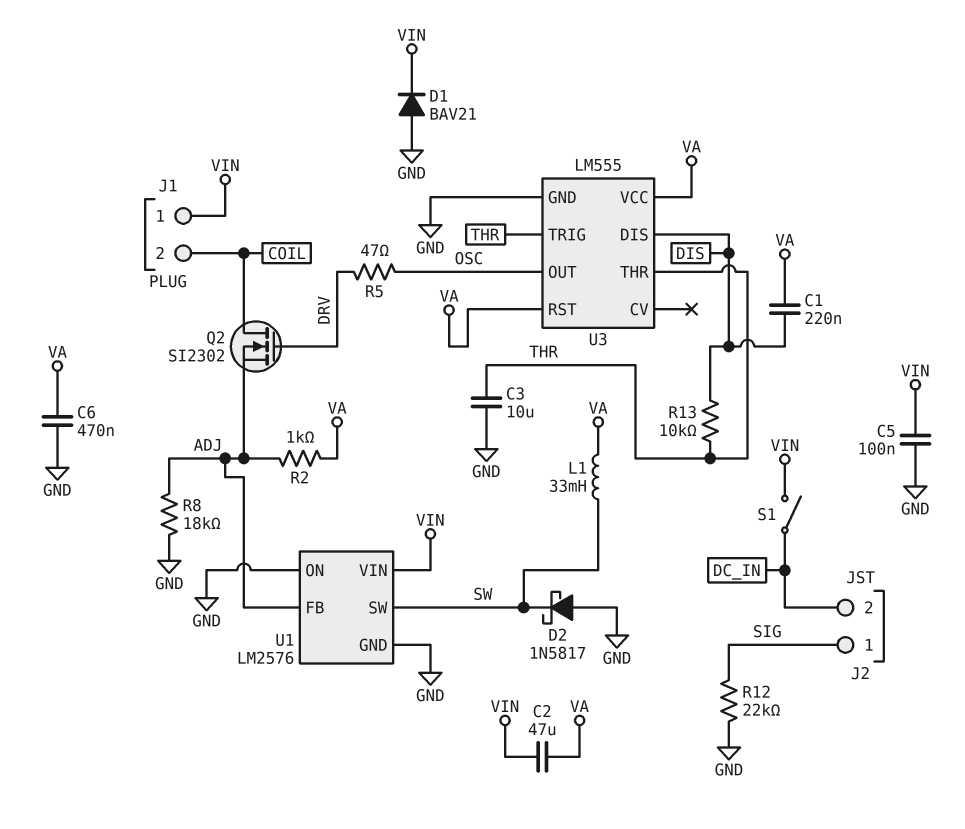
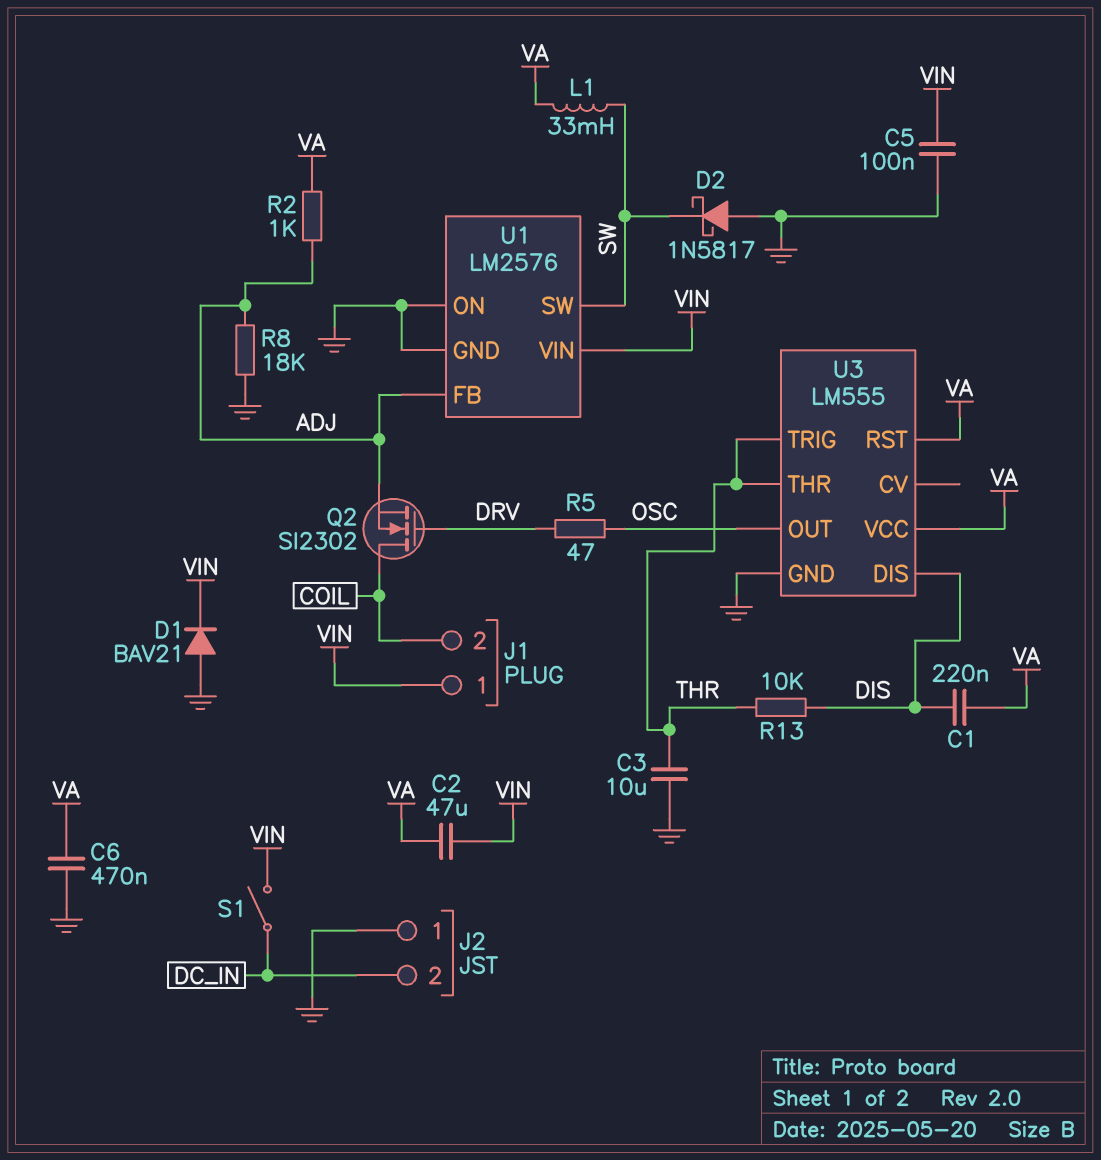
J2 pin 1: SIG -> GND
R12: 22k (GND, SIG) -> none

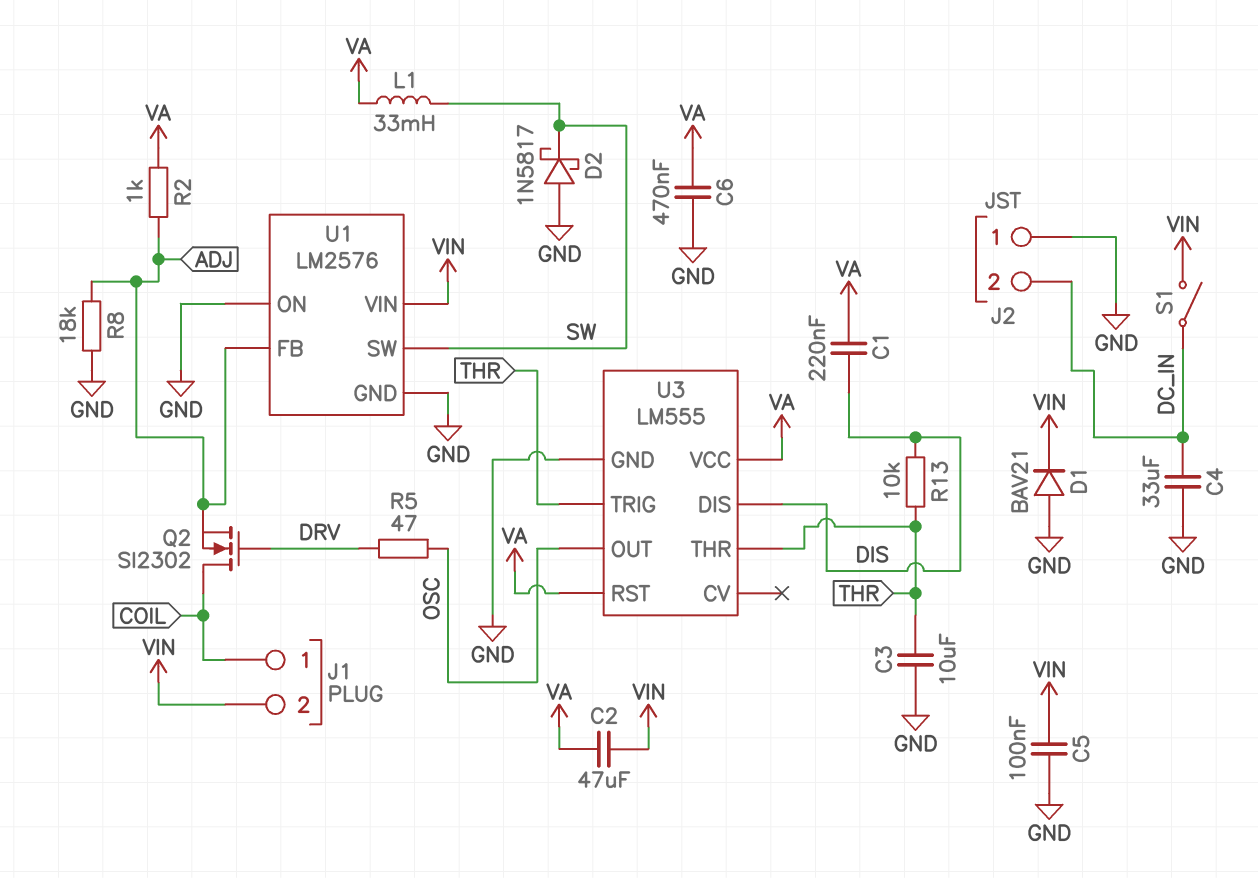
C4: none -> 33uF (DC_IN, GND)
J1 pin 1: VIN -> COIL
J1 pin 2: COIL -> VIN

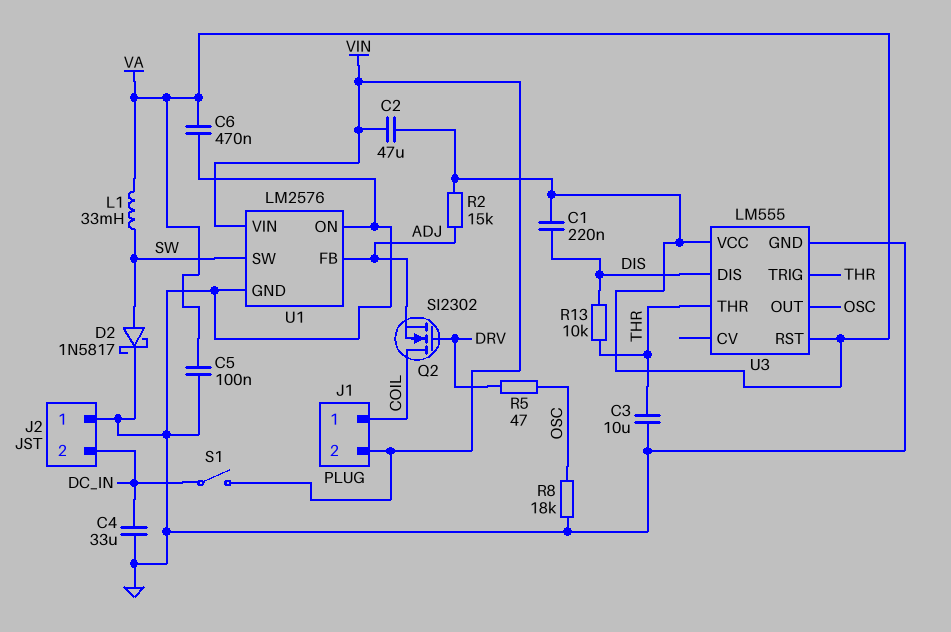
C5: 100nF (GND, VIN) -> 100nF (GND, VA)
D1: diode BAV21 (A GND, K VIN) -> none
D2: schottky 1N5817 (A GND, K SW) -> schottky 1N5817 (A SW, K GND)
R2: 1k (ADJ, VA) -> 15k (ADJ, VA)
R8: 18k (ADJ, GND) -> 18k (GND, OSC)

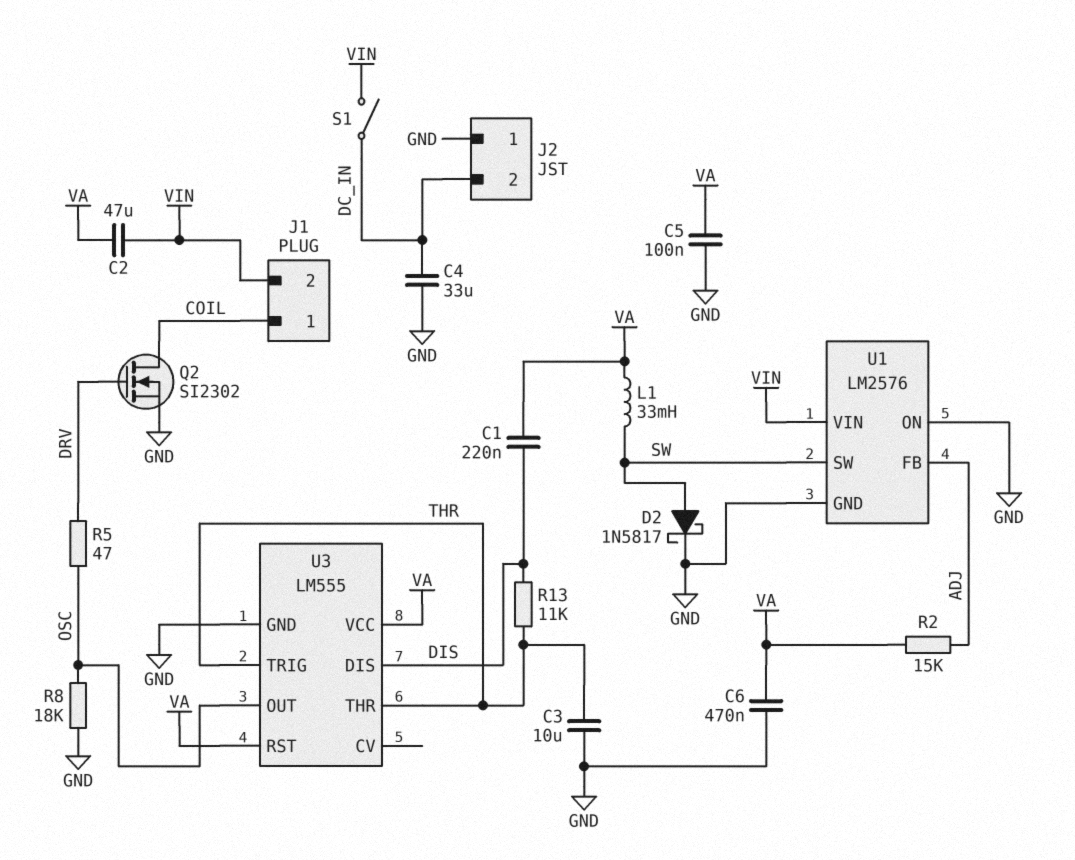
Q2: NMOS SI2302 (G DRV, D COIL, S ADJ) -> NMOS SI2302 (G DRV, D COIL, S GND)
R13: 10k (DIS, THR) -> 11k (DIS, THR)

